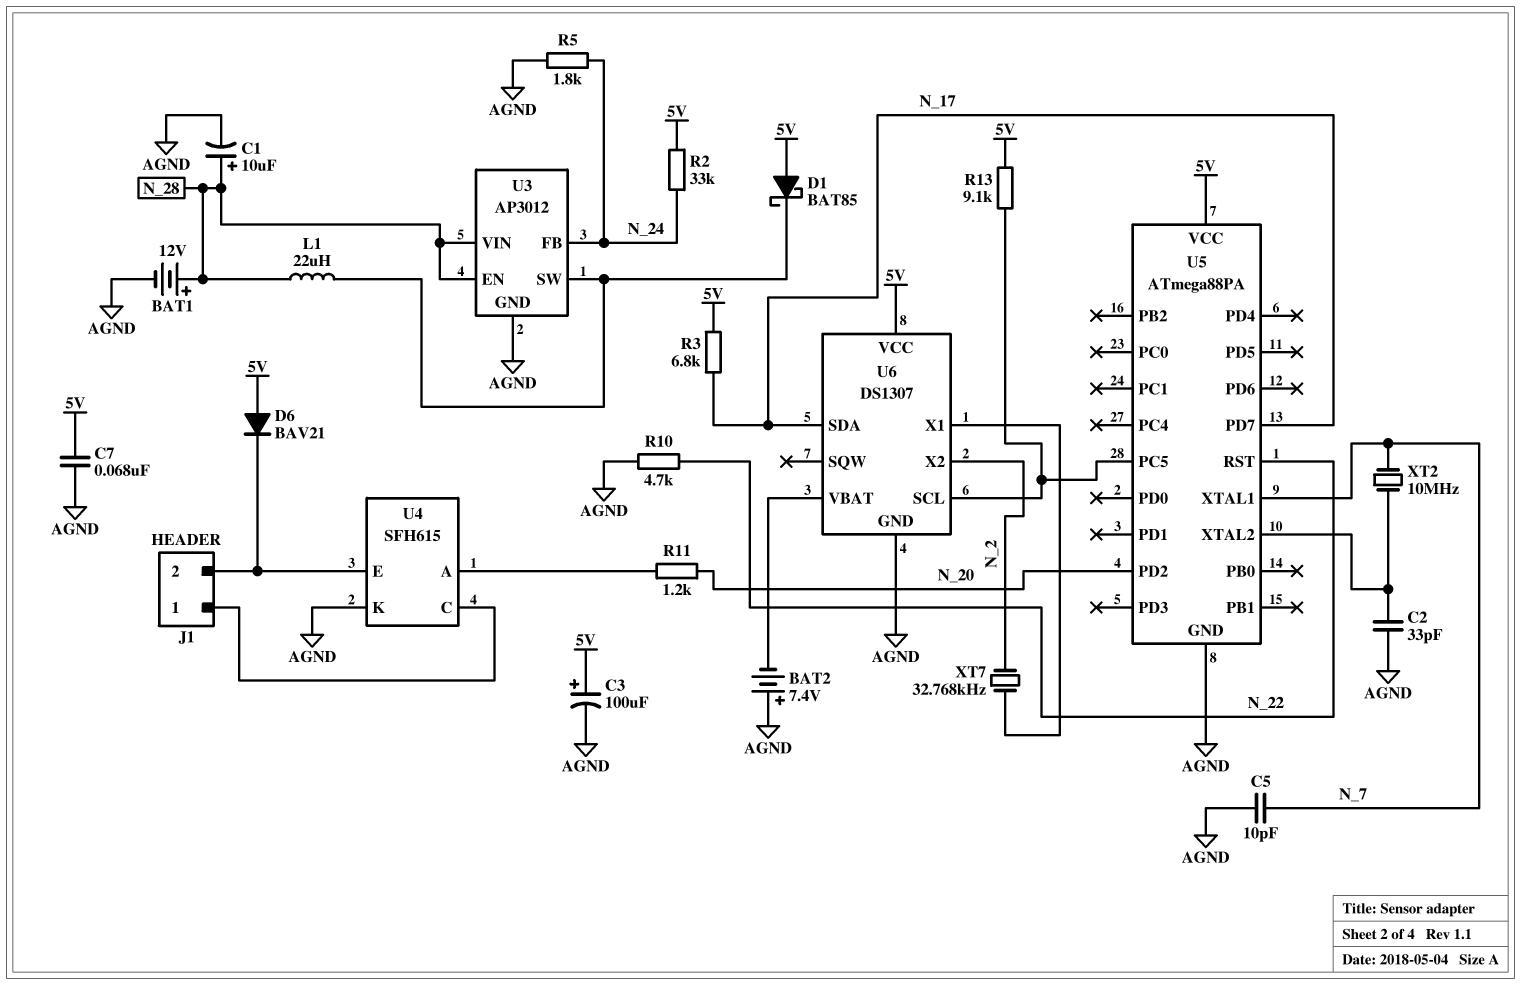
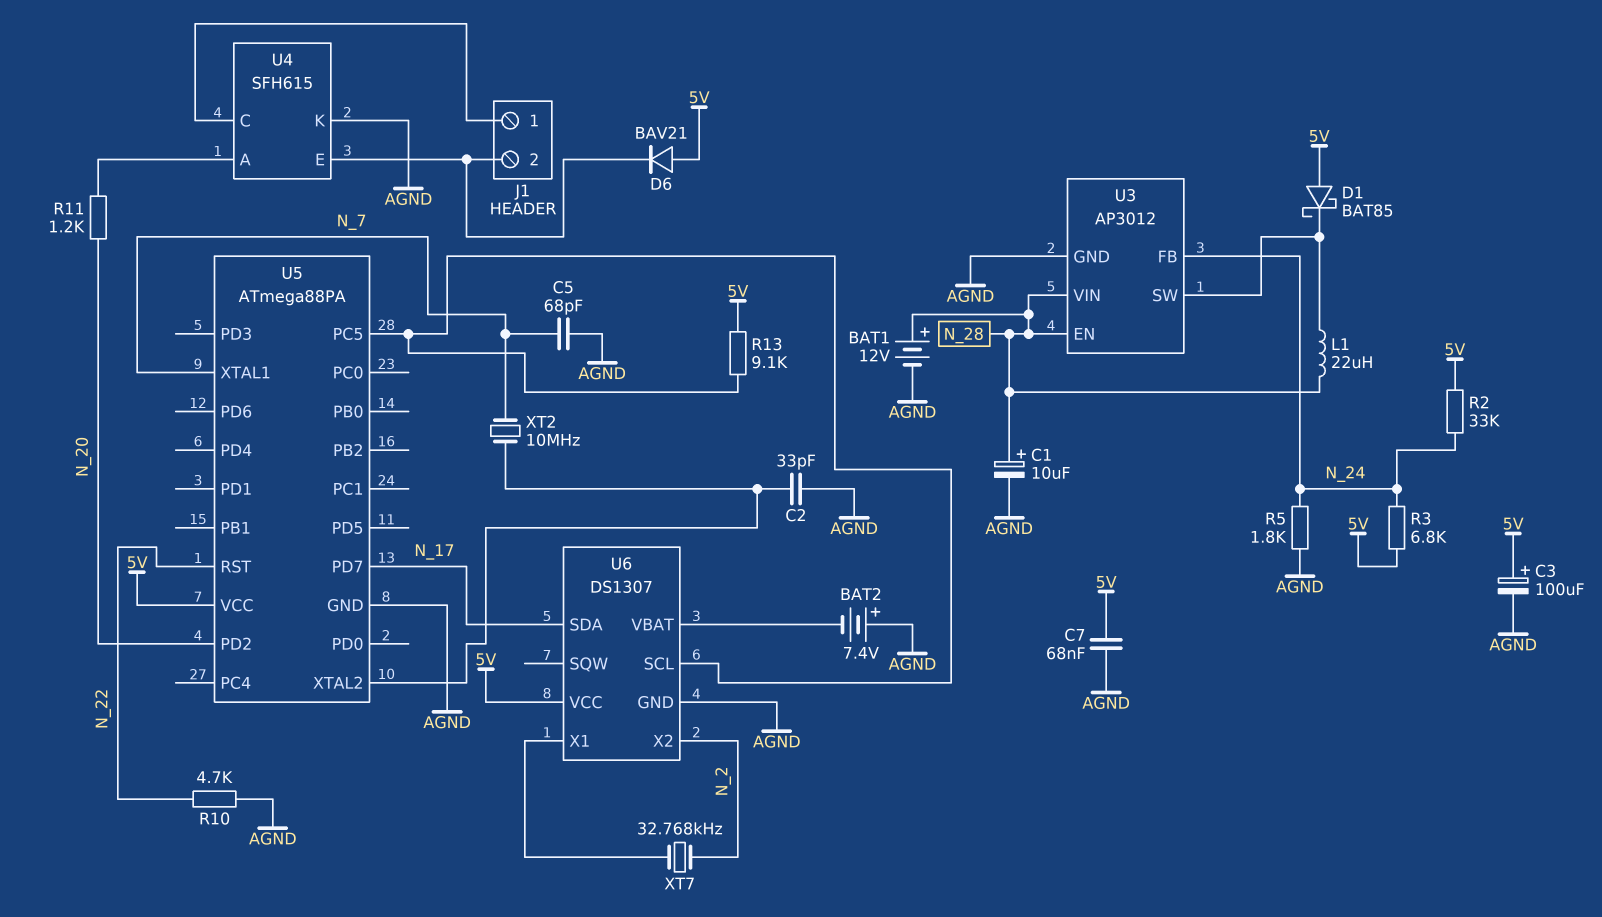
C5: 10pF (AGND, N_7) -> 68pF (AGND, N_7)
R3: 6.8k (5V, N_17) -> 6.8k (5V, N_24)

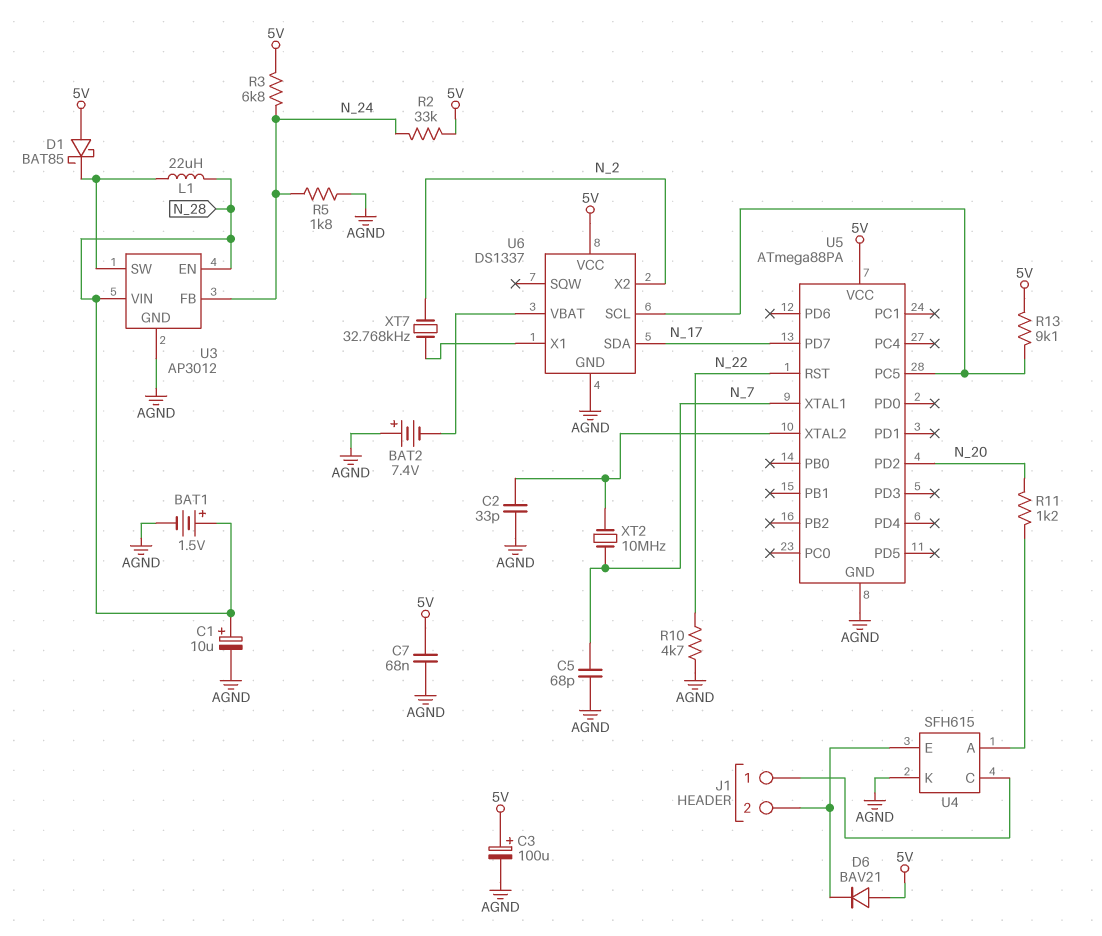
BAT1: 12V (plus N_28, minus AGND) -> 1.5V (plus N_28, minus AGND)
U6: DS1307 -> DS1337

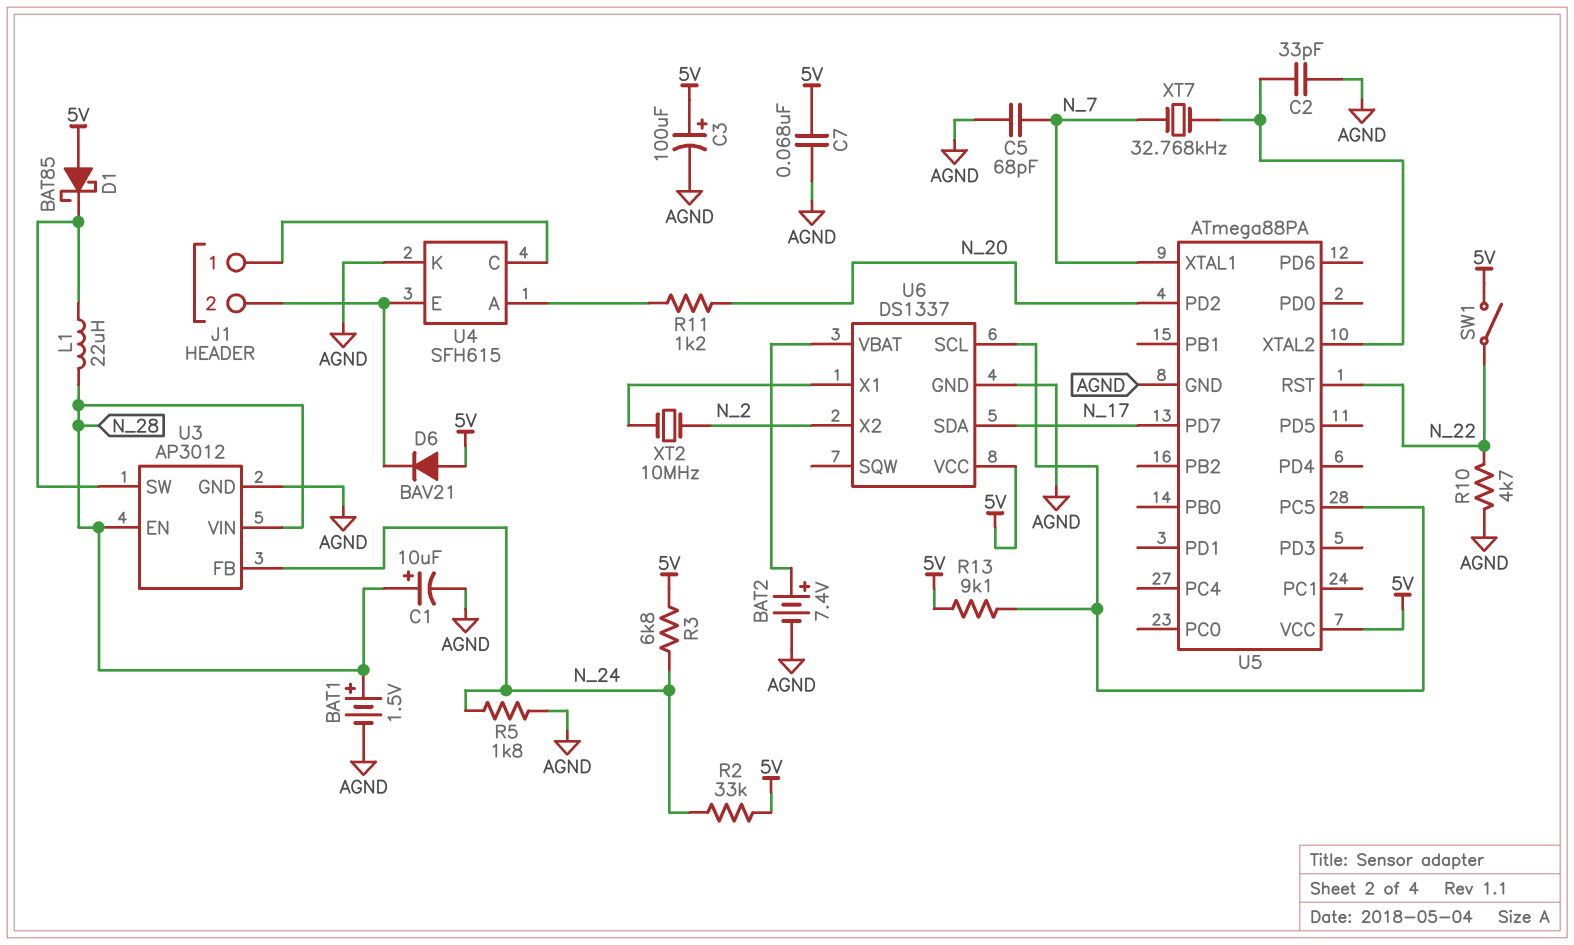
BAT2: 7.4V (plus AGND, minus U6/VBAT) -> 7.4V (plus U6/VBAT, minus AGND)
SW1: none -> switch (5V, N_22)
XT2: 10MHz (N_7, U5/XTAL2) -> 10MHz (N_2, U6/X1)
XT7: 32.768kHz (N_2, U6/X1) -> 32.768kHz (N_7, U5/XTAL2)

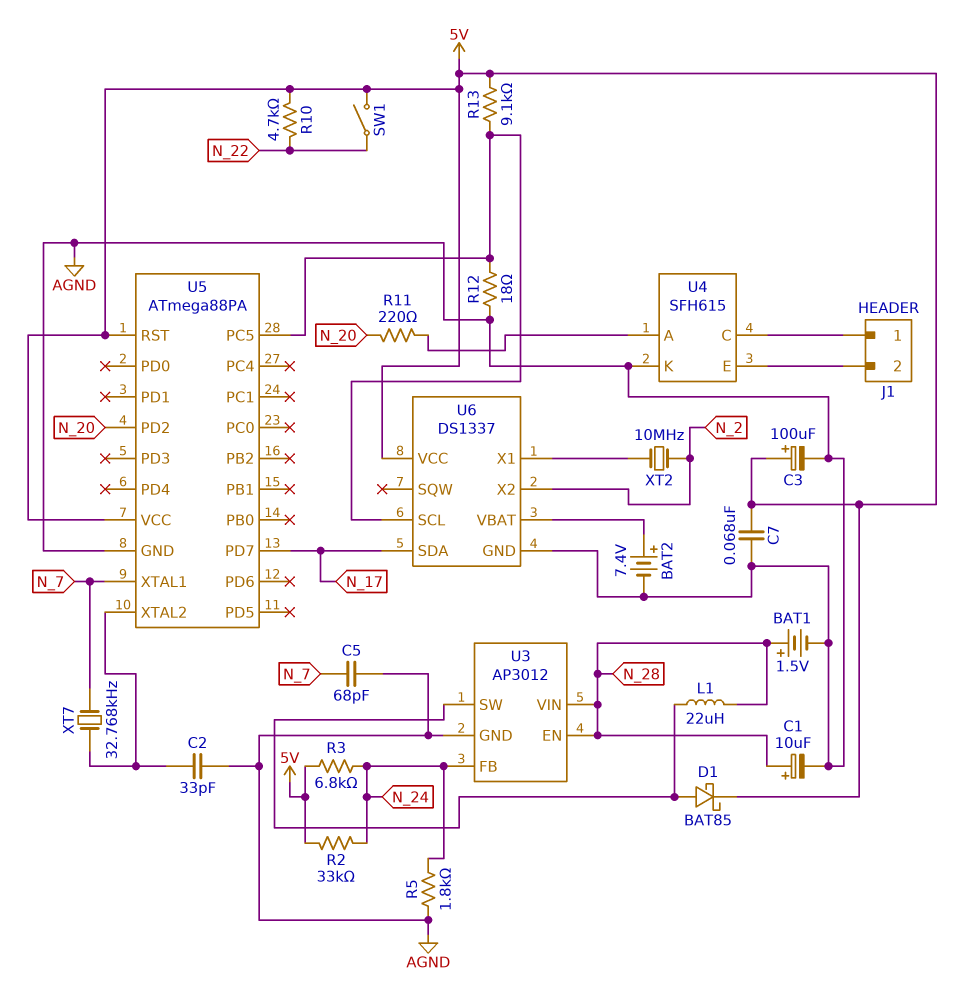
D1: schottky BAT85 (A 5V, K U3/SW) -> schottky BAT85 (A U3/SW, K 5V)
D6: diode BAV21 (A 5V, K J1/2) -> none
R10: 4.7k (AGND, N_22) -> 4.7k (5V, N_22)
R11: 1.2k (N_20, U4/A) -> 220 (N_20, U4/A)
R12: none -> 18 (AGND, U5/PC5)
U5 pin RST: N_22 -> 5V

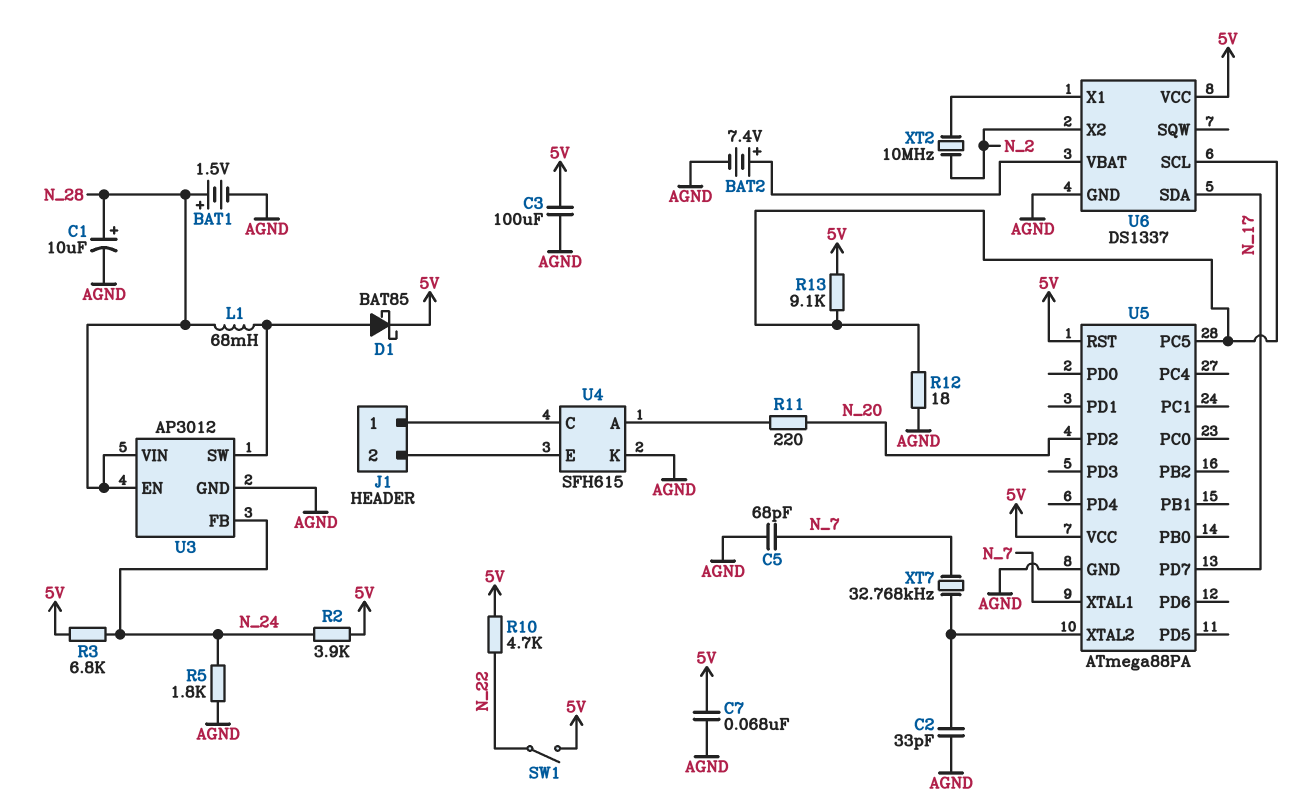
C3: 100uF (plus 5V, minus AGND) -> 100uF (5V, AGND)
L1: 22uH (N_28, U3/SW) -> 68mH (N_28, U3/SW)
R2: 33k (5V, N_24) -> 3.9k (5V, N_24)

